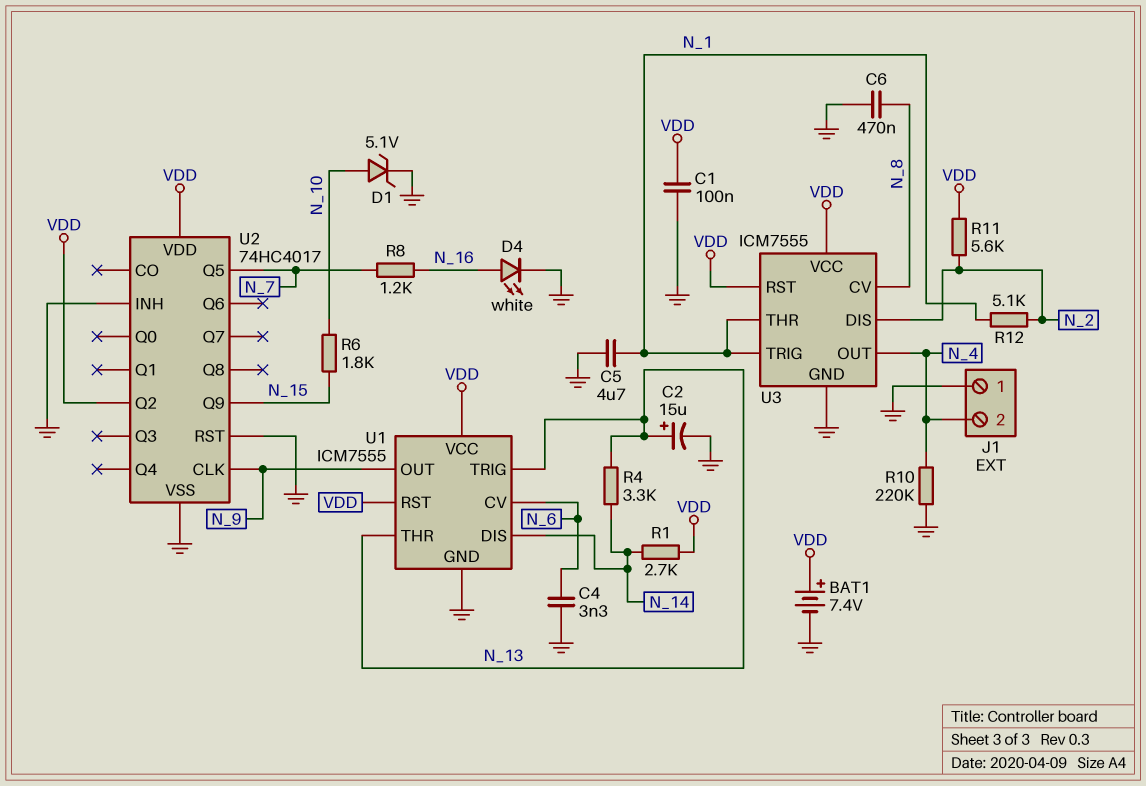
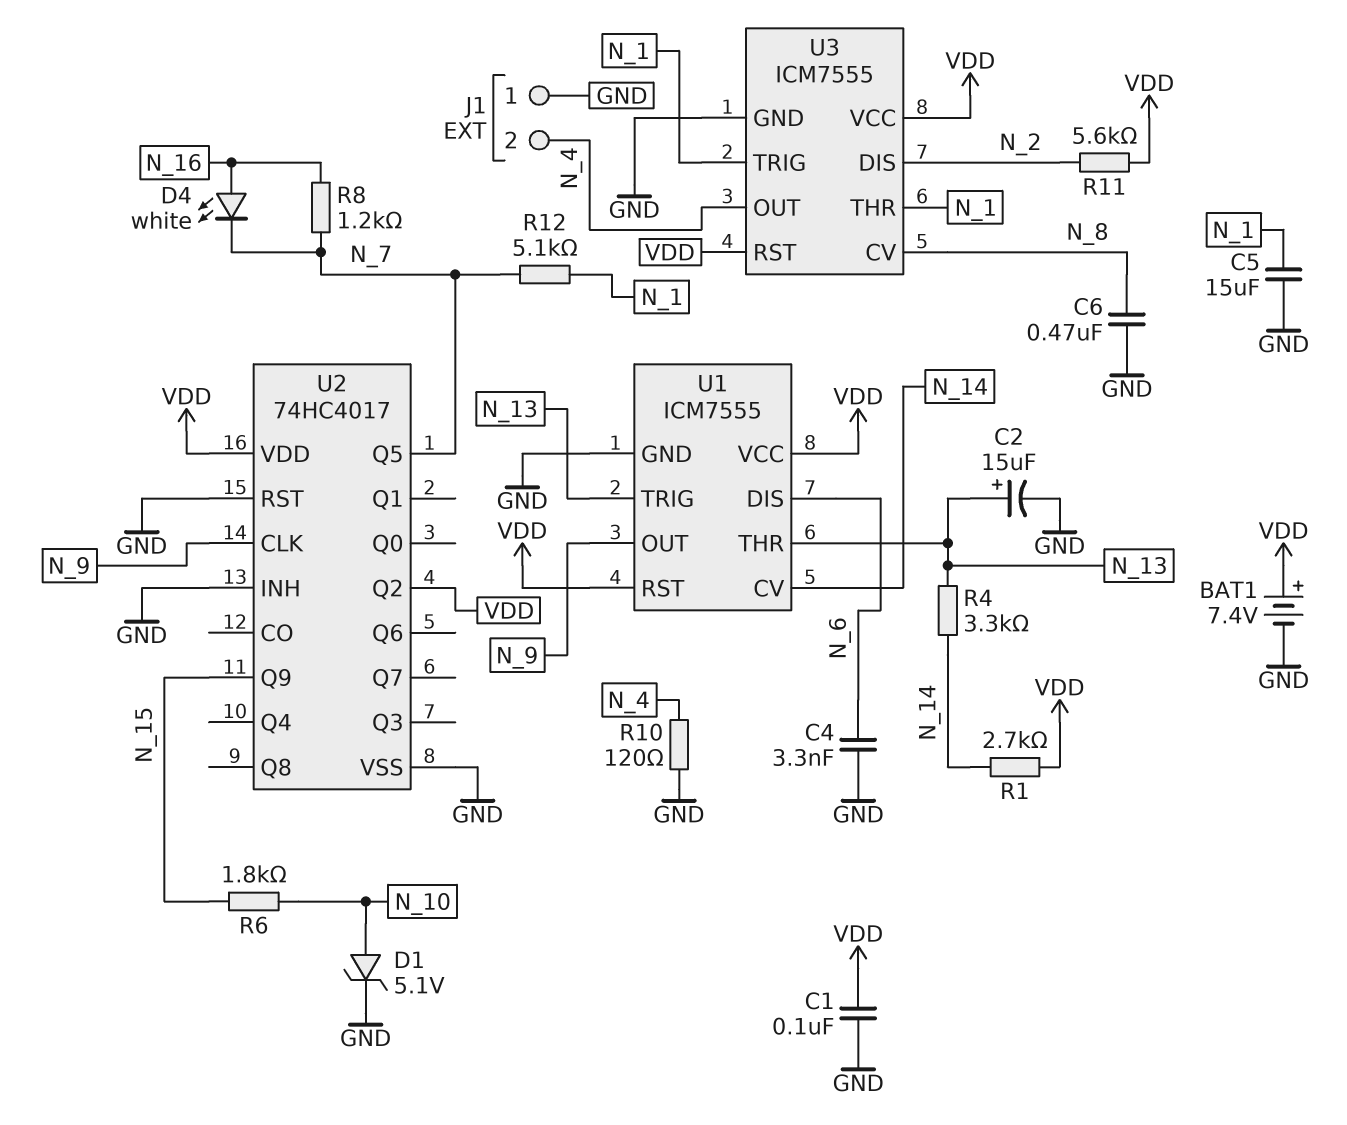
C5: 4.7uF (GND, N_1) -> 15uF (GND, N_1)
D4: LED white (A N_16, K GND) -> LED white (A N_16, K N_7)
R10: 220k (GND, N_4) -> 120 (GND, N_4)
R12: 5.1k (N_1, N_2) -> 5.1k (N_1, N_7)
U1 pin CV: N_6 -> N_14
U1 pin DIS: N_14 -> N_6

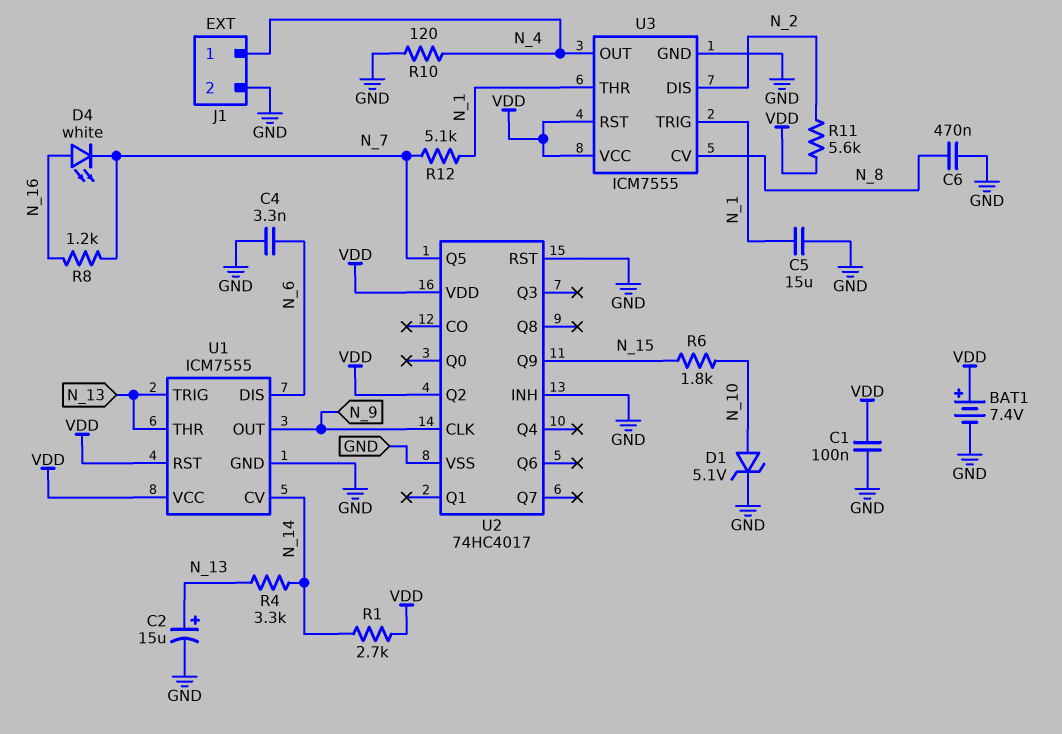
J1 pin 1: GND -> N_4
J1 pin 2: N_4 -> GND

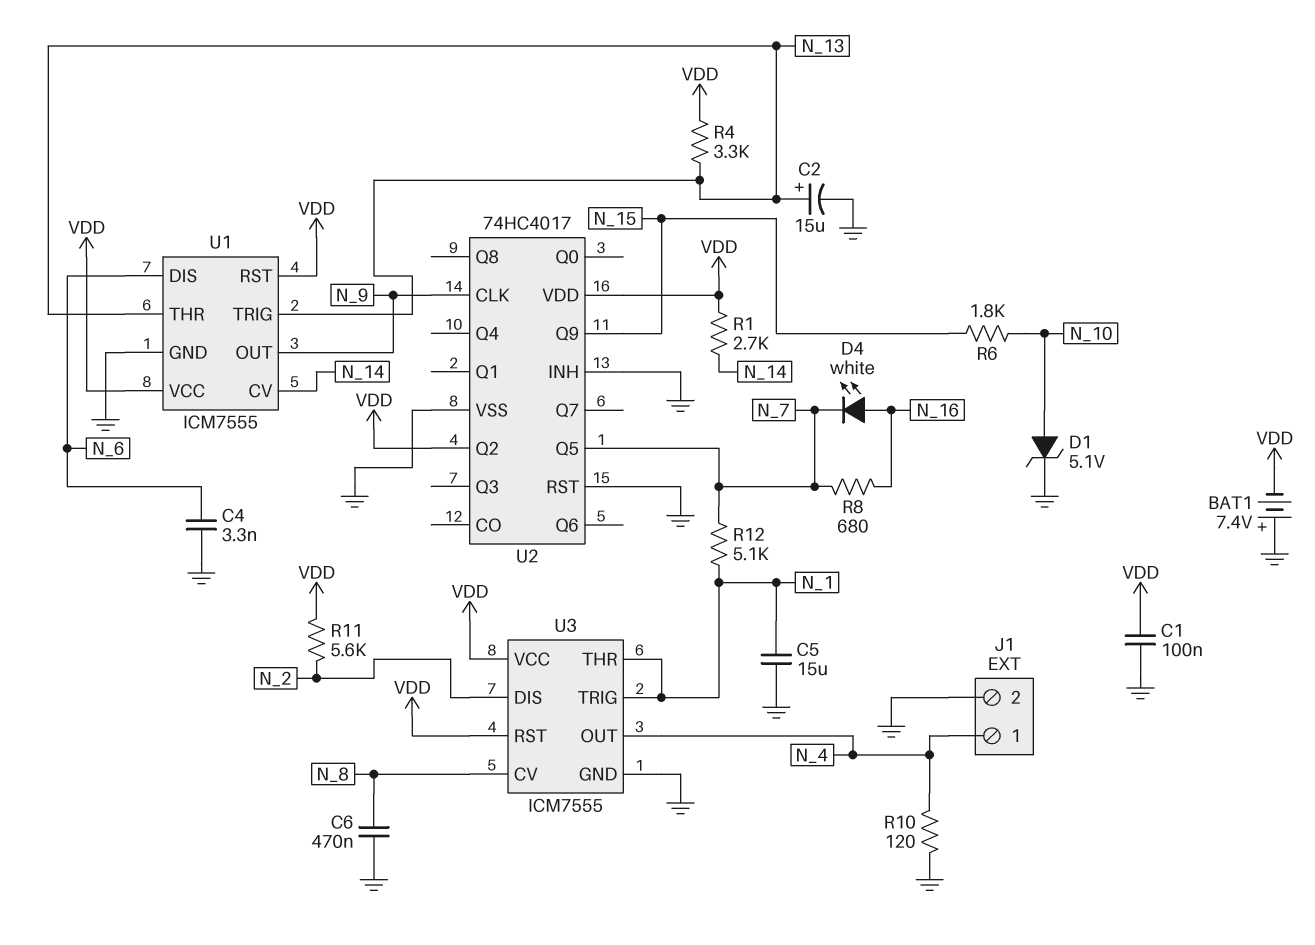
BAT1: 7.4V (plus VDD, minus GND) -> 7.4V (plus GND, minus VDD)
R4: 3.3k (N_13, N_14) -> 3.3k (N_13, VDD)
R8: 1.2k (N_7, N_16) -> 680 (N_7, N_16)

